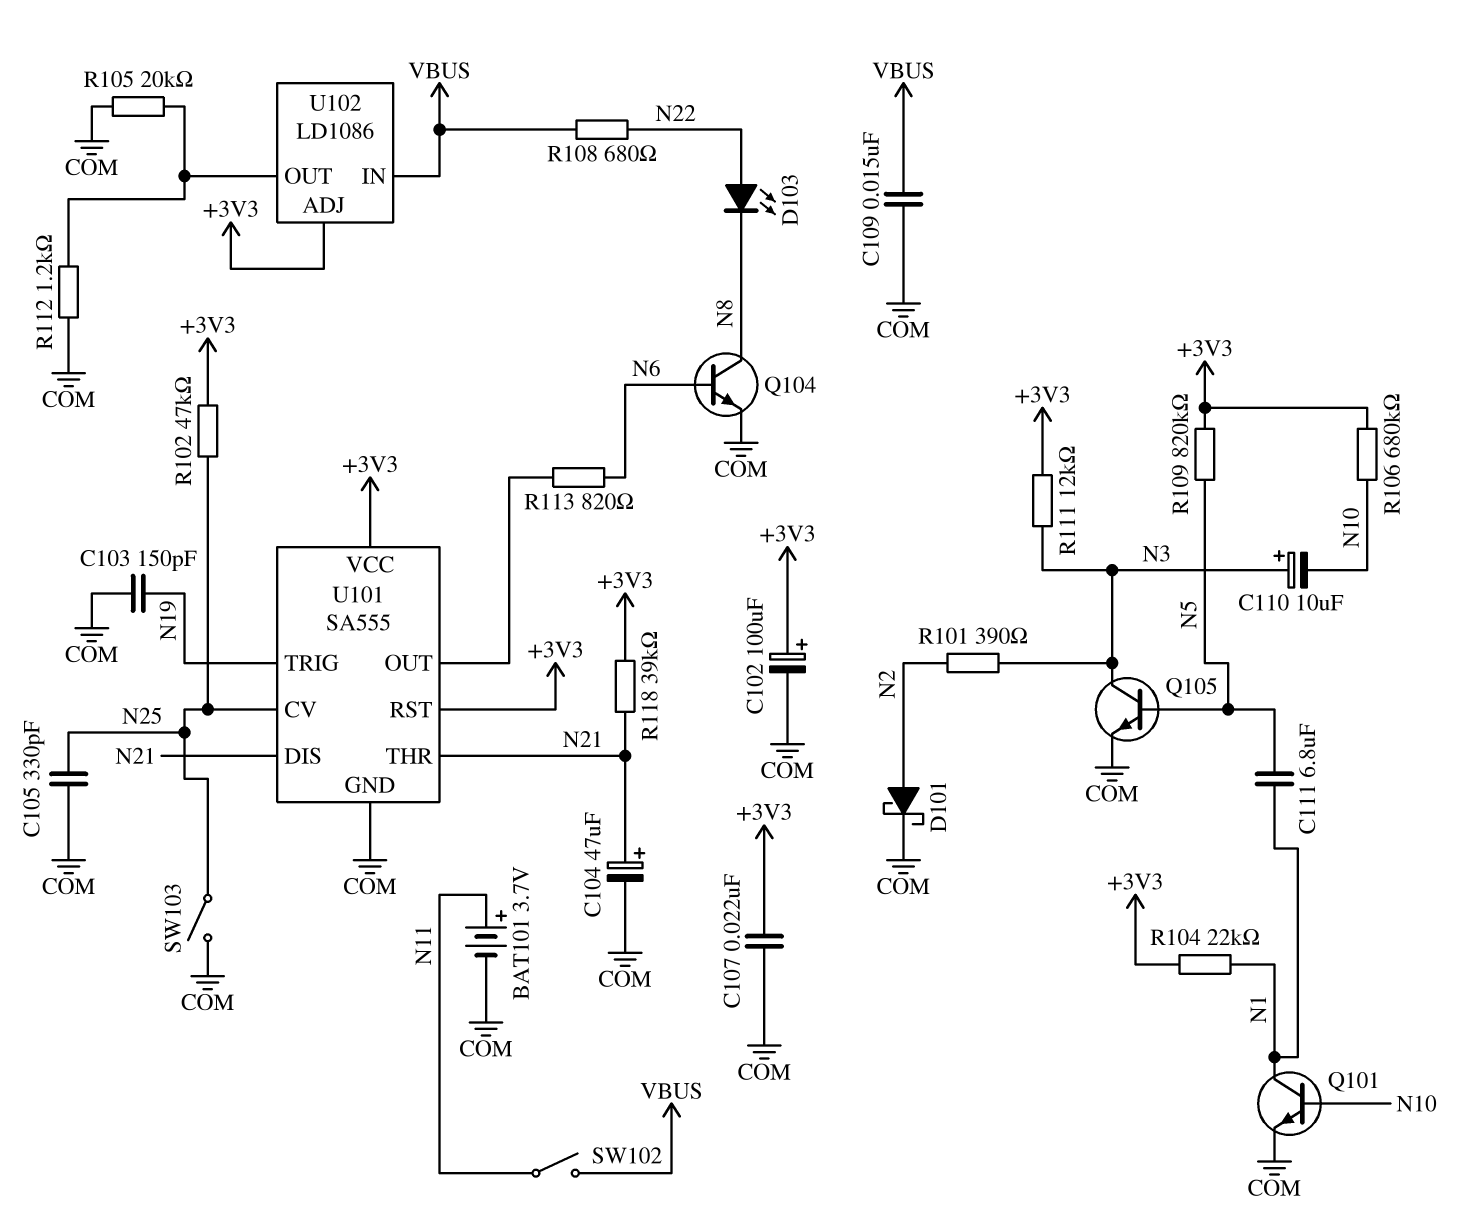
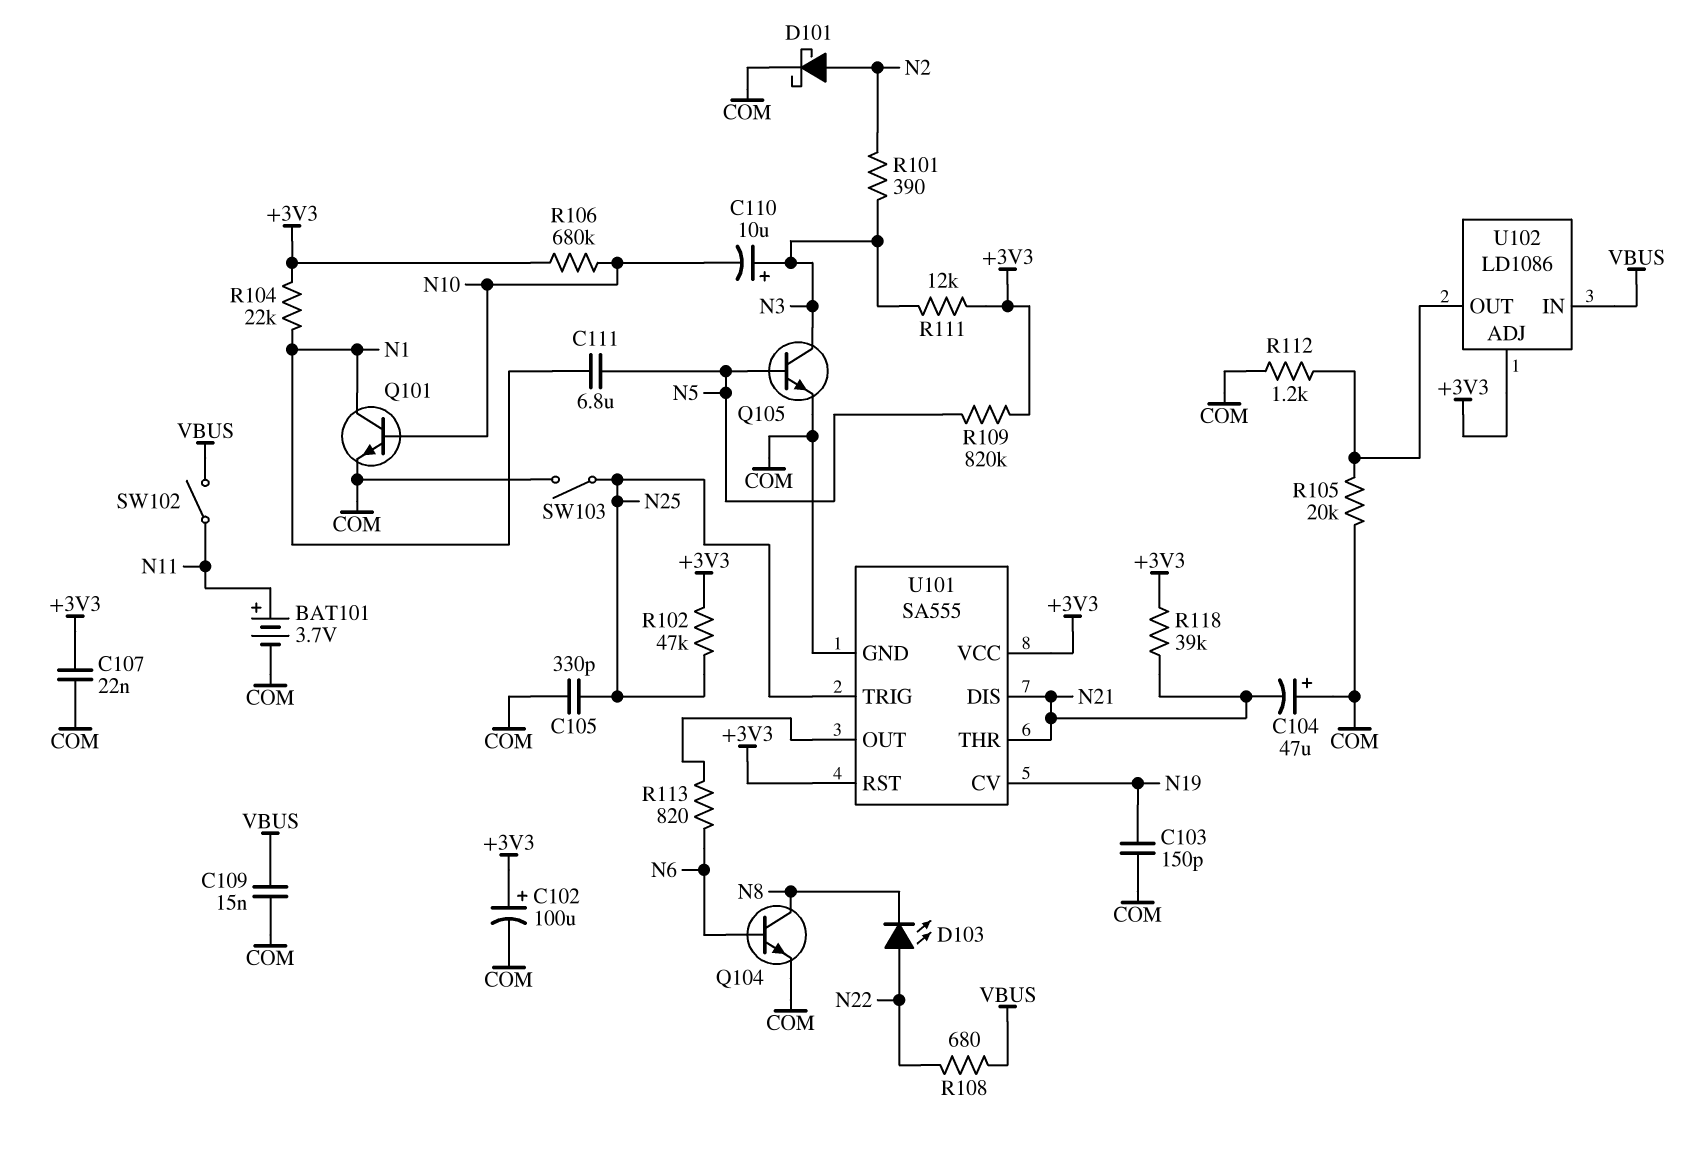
C104: 47uF (plus N21, minus COM) -> 47uF (plus COM, minus N21)
U101 pin CV: N25 -> N19
U101 pin TRIG: N19 -> N25

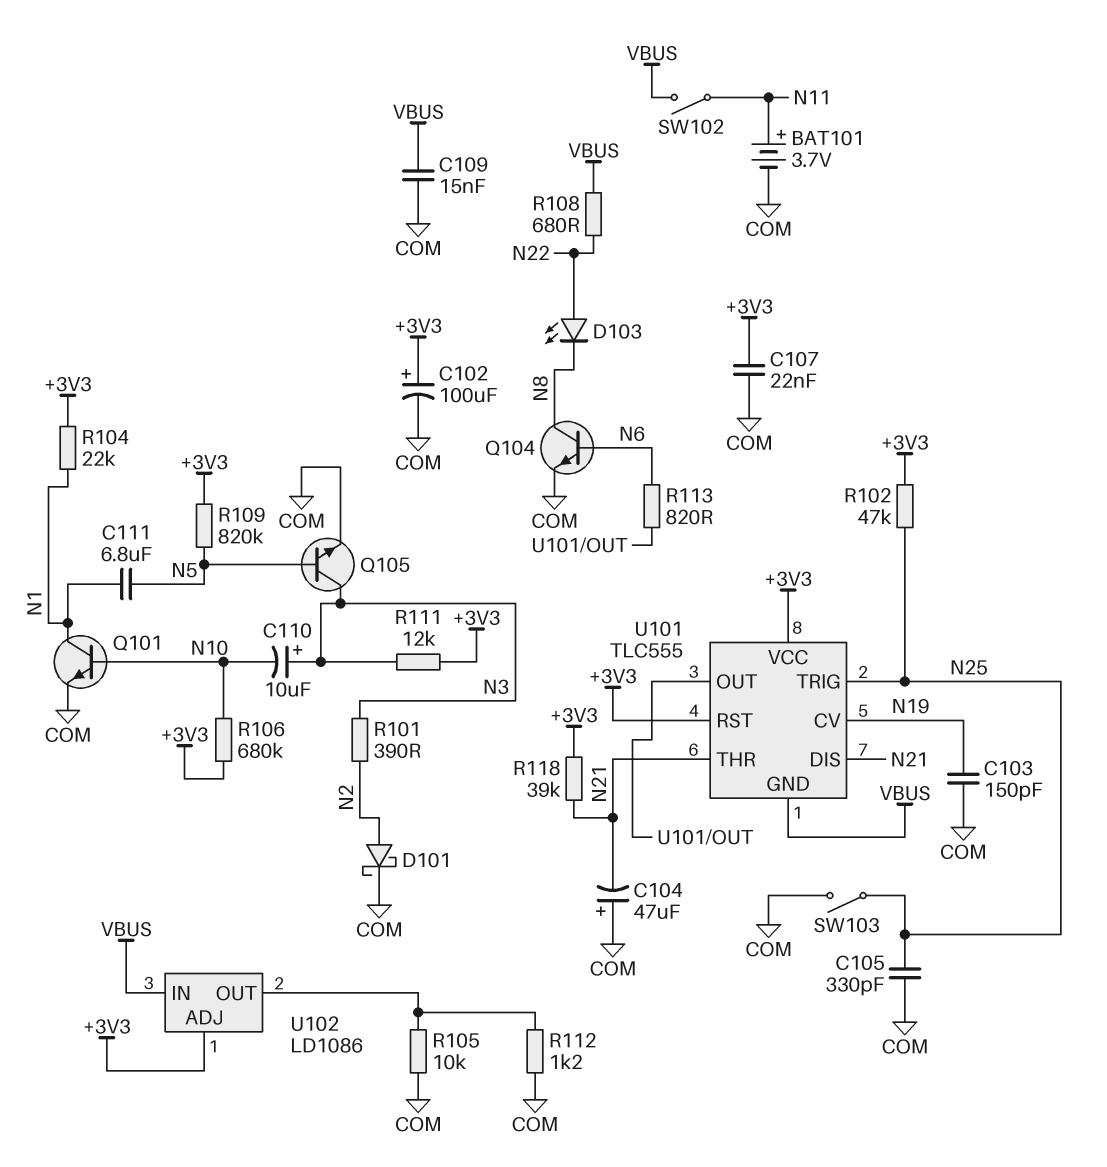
R105: 20k (COM, U102/OUT) -> 10k (COM, U102/OUT)
U101: SA555 -> TLC555
U101 pin GND: COM -> VBUS

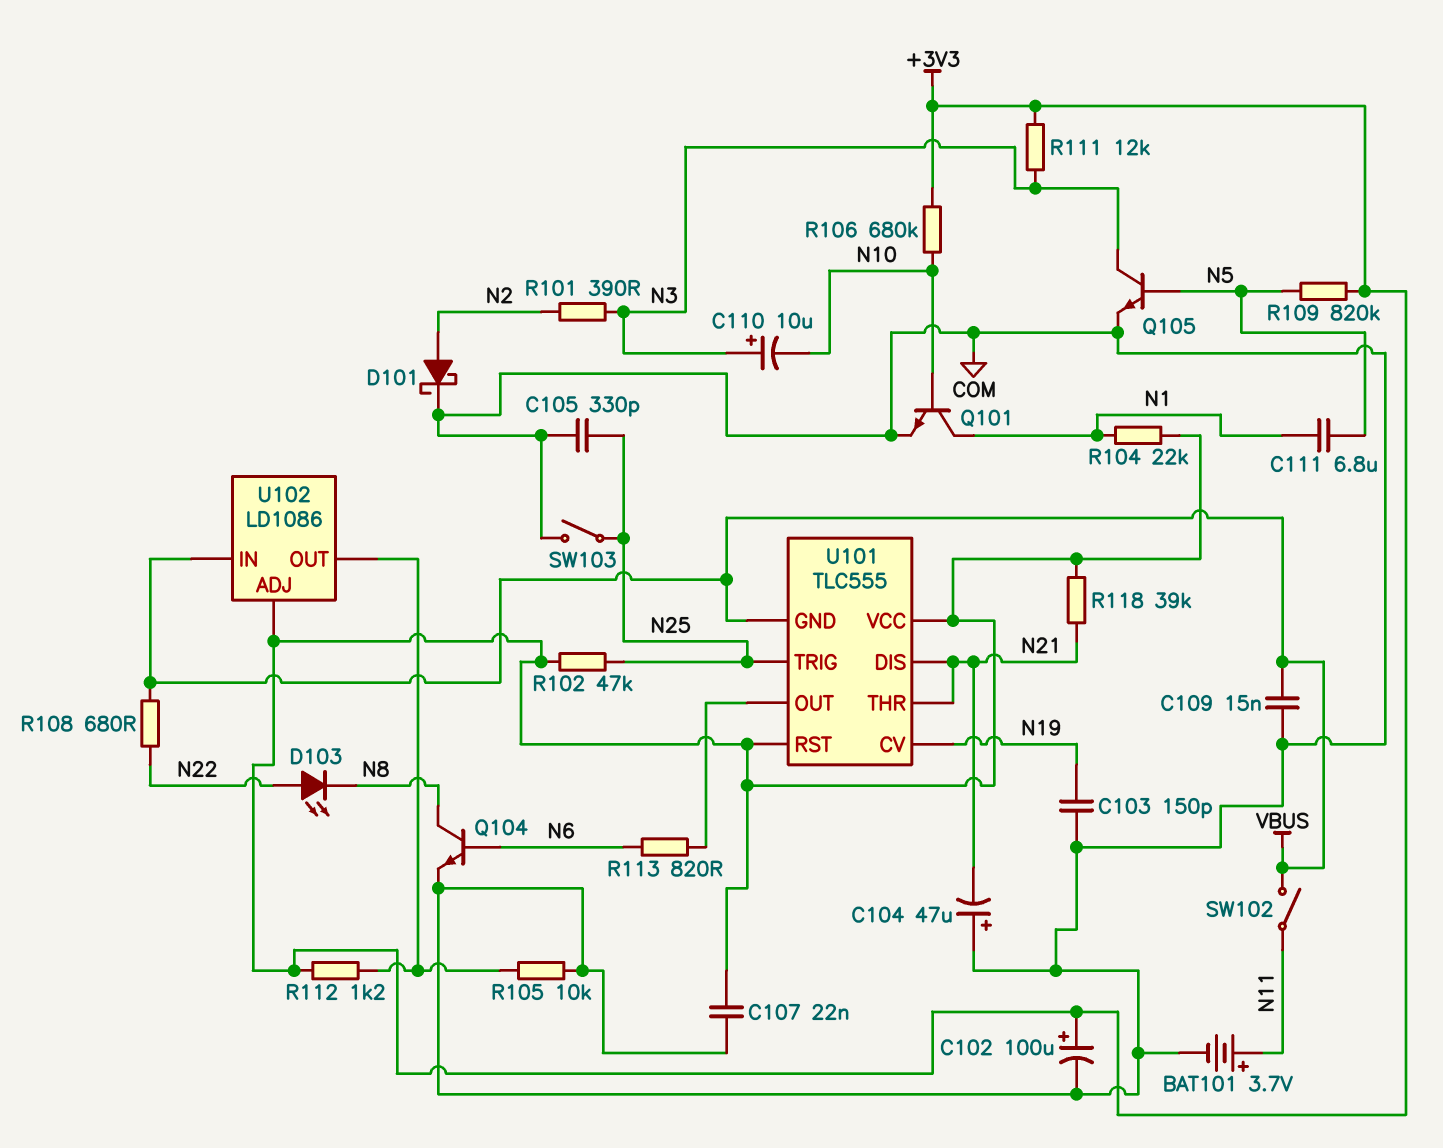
R112: 1.2k (COM, U102/OUT) -> 1.2k (+3V3, U102/OUT)

